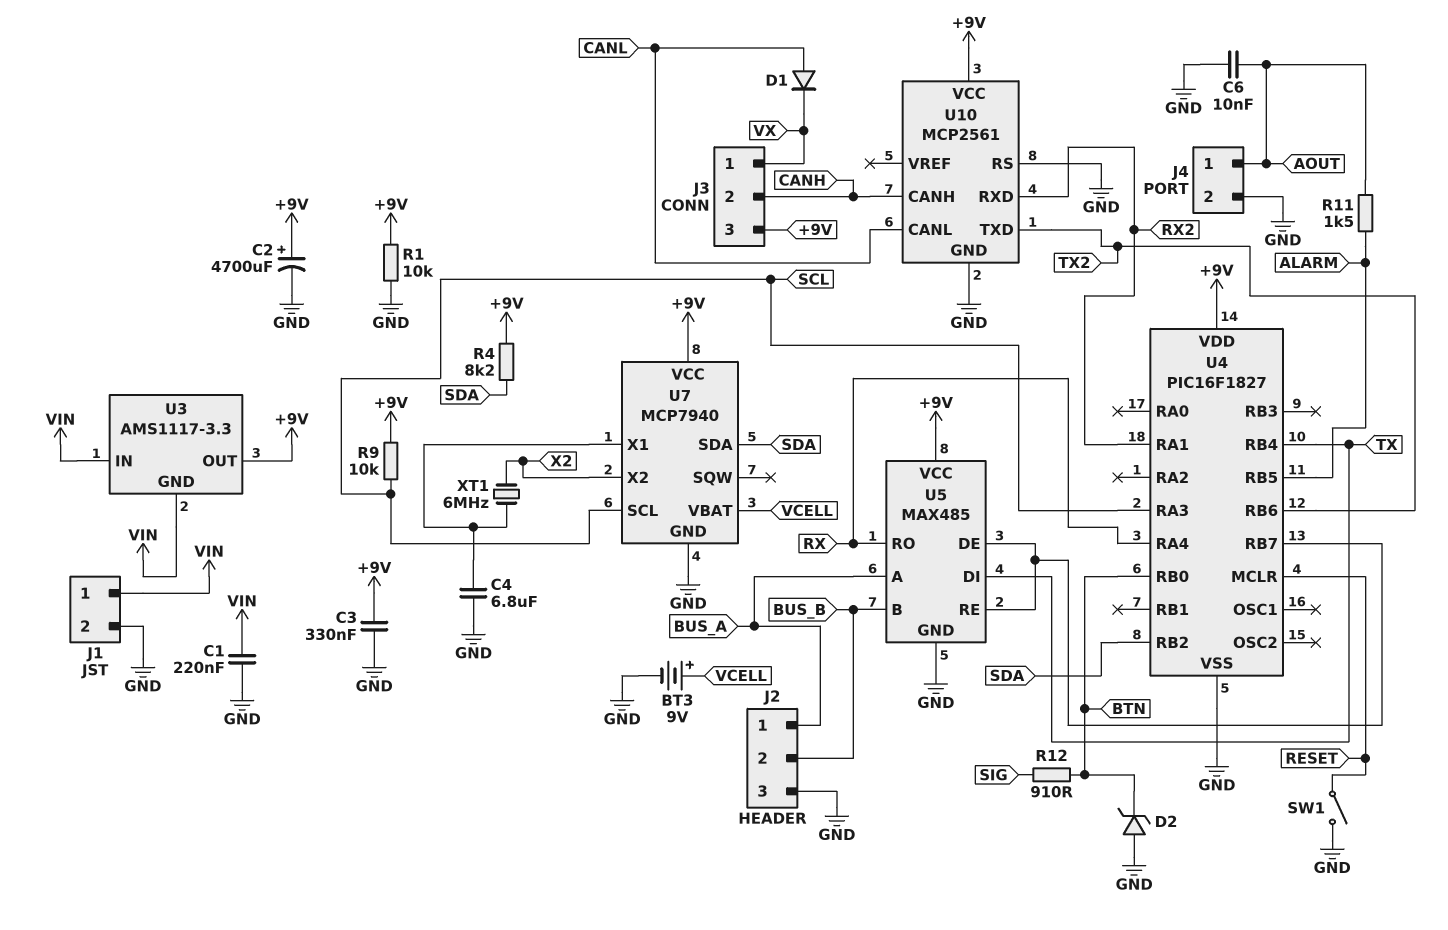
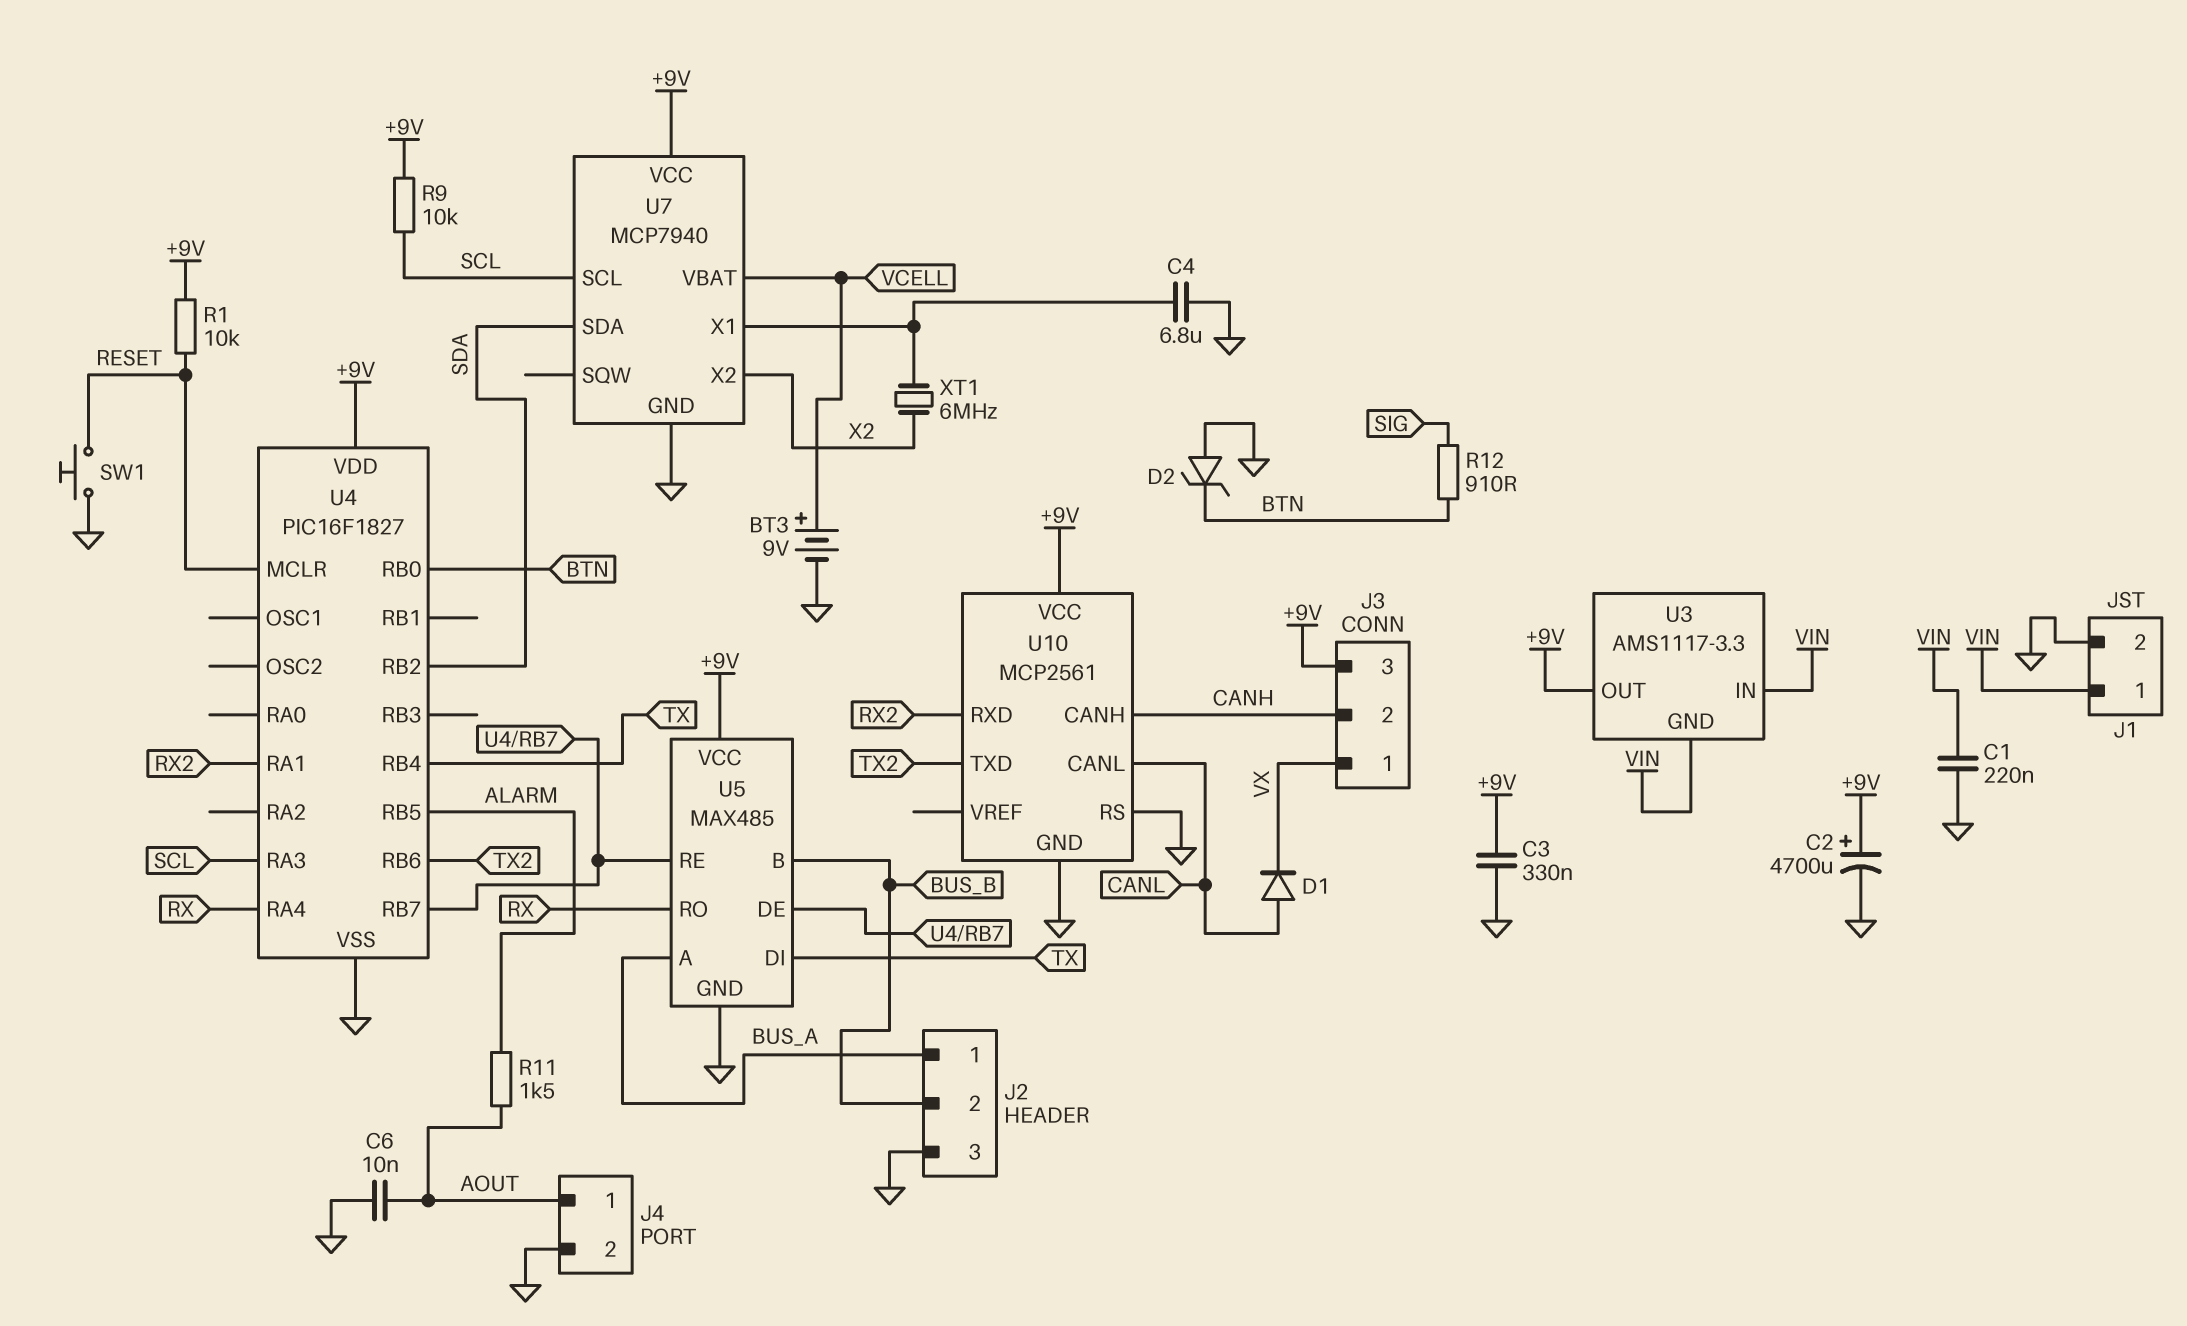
R1: 10k (+9V, GND) -> 10k (+9V, RESET)
R4: 8.2k (+9V, SDA) -> none
SW1: switch (GND, RESET) -> button (GND, RESET)

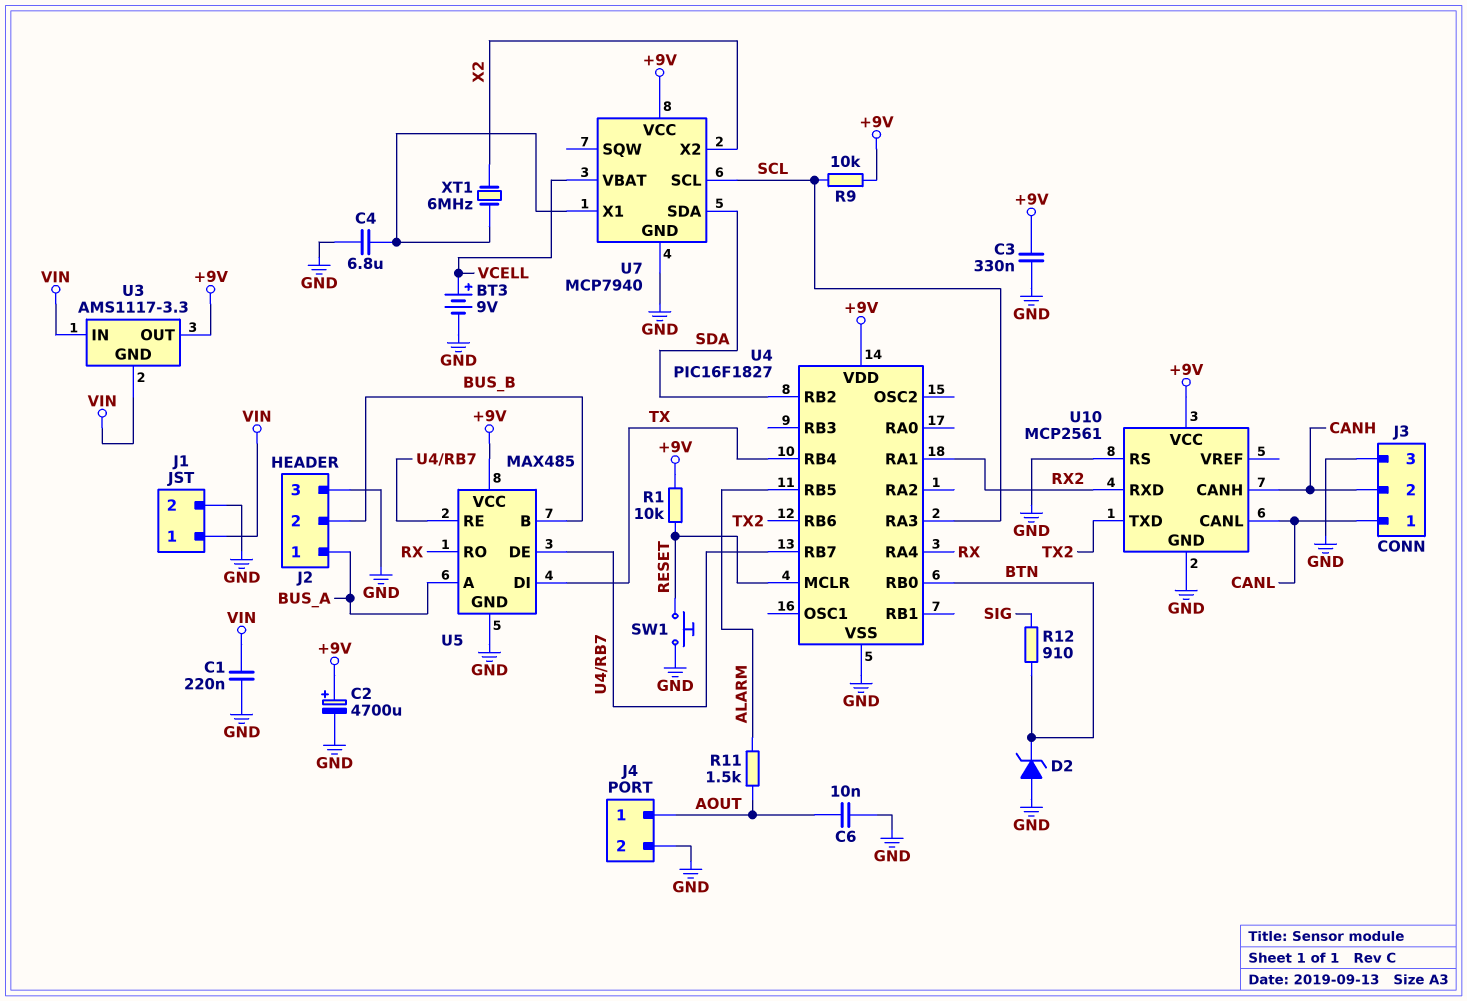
D1: diode (A CANL, K VX) -> none
J3 pin 1: VX -> CANL
J3 pin 3: +9V -> GND

